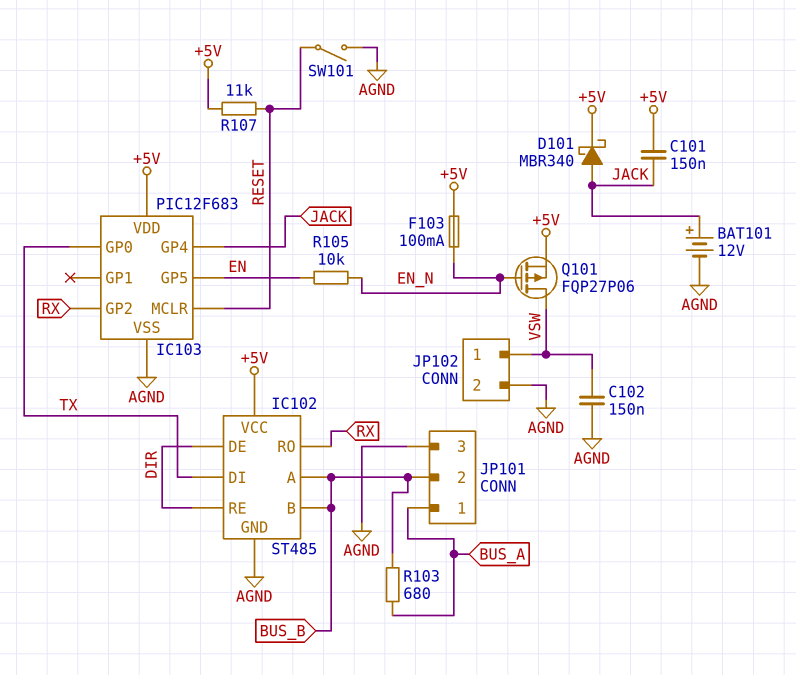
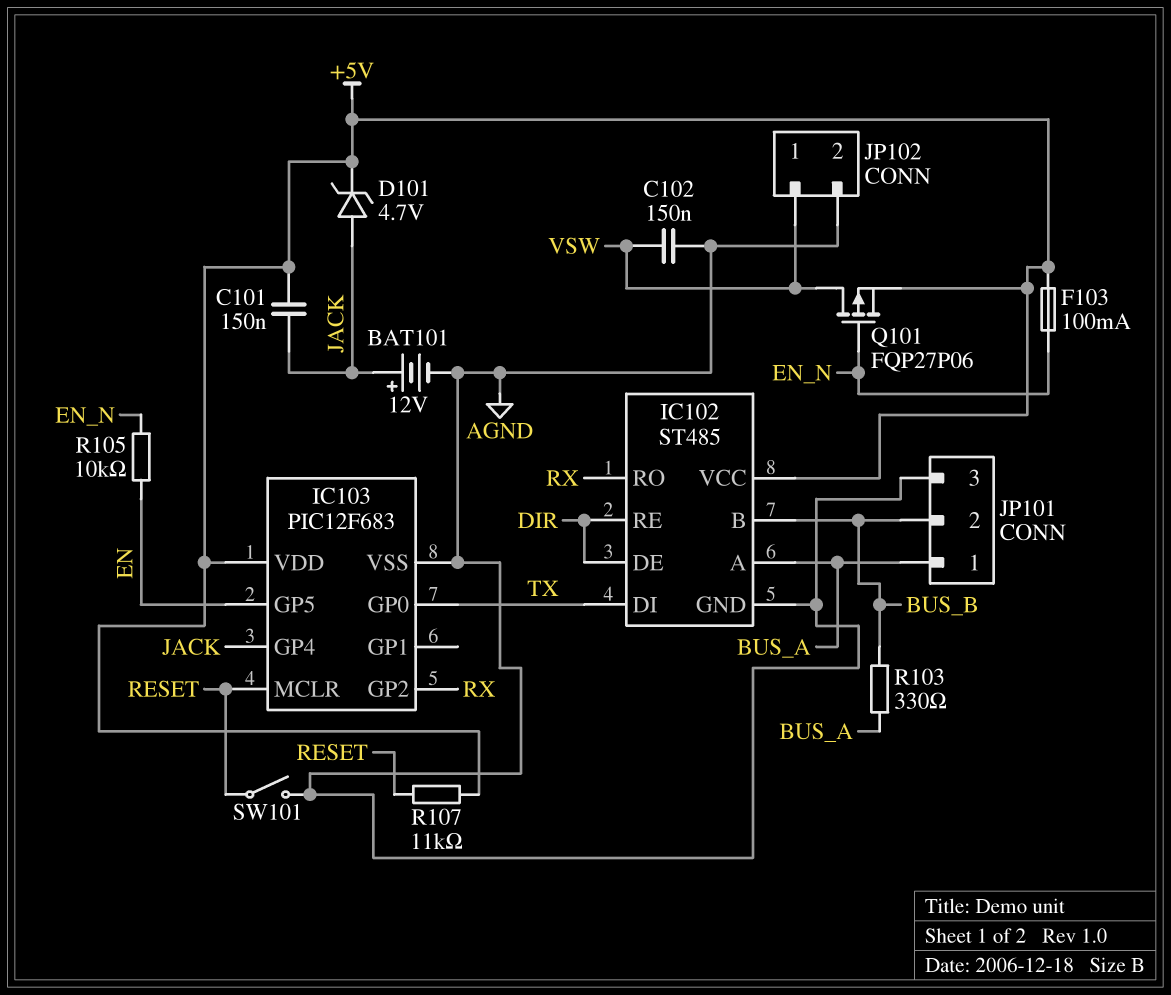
D101: schottky MBR340 (A JACK, K +5V) -> zener 4.7V (A JACK, K +5V)
IC102 pin A: BUS_B -> BUS_A
R103: 680 (BUS_A, BUS_B) -> 330 (BUS_A, BUS_B)

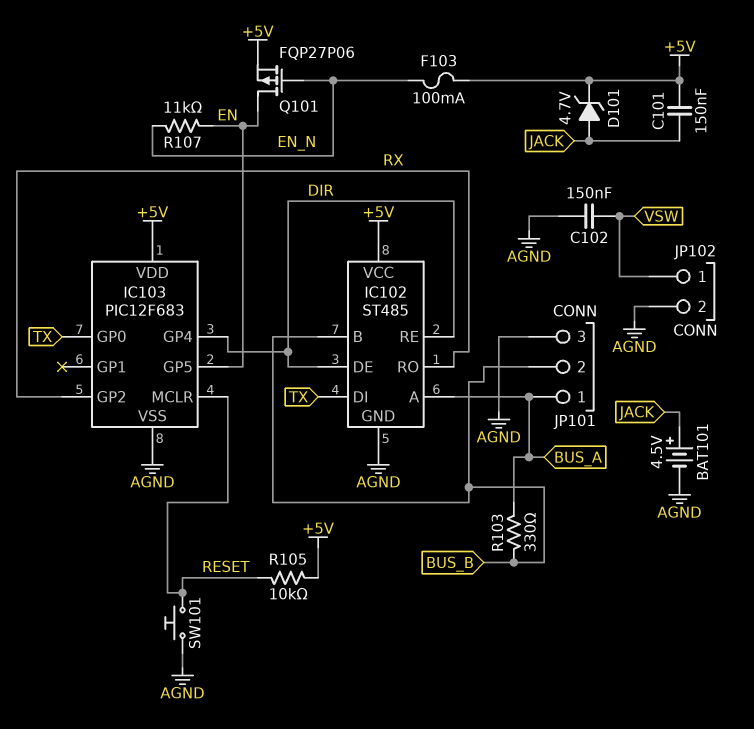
BAT101: 12V (plus JACK, minus AGND) -> 4.5V (plus JACK, minus AGND)
IC103 pin GP4: JACK -> DIR
Q101: PMOS FQP27P06 (G EN_N, D VSW, S +5V) -> PMOS FQP27P06 (G EN_N, D EN, S +5V)
R105: 10k (EN, EN_N) -> 10k (+5V, RESET)
R107: 11k (+5V, RESET) -> 11k (EN, EN_N)
SW101: switch (AGND, RESET) -> button (AGND, RESET)

